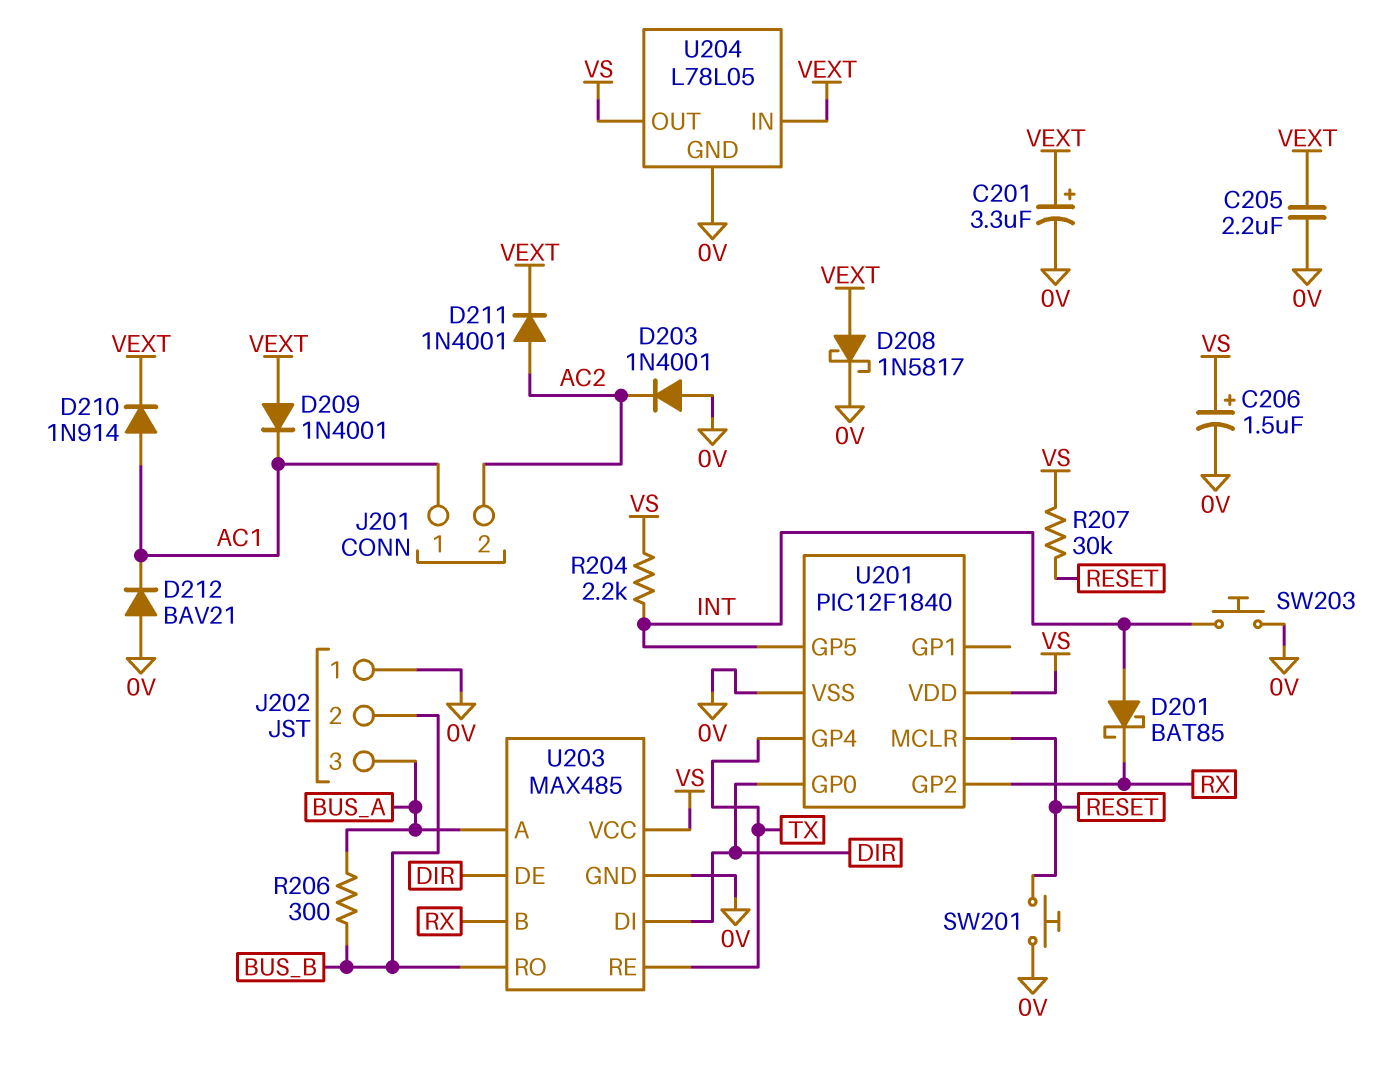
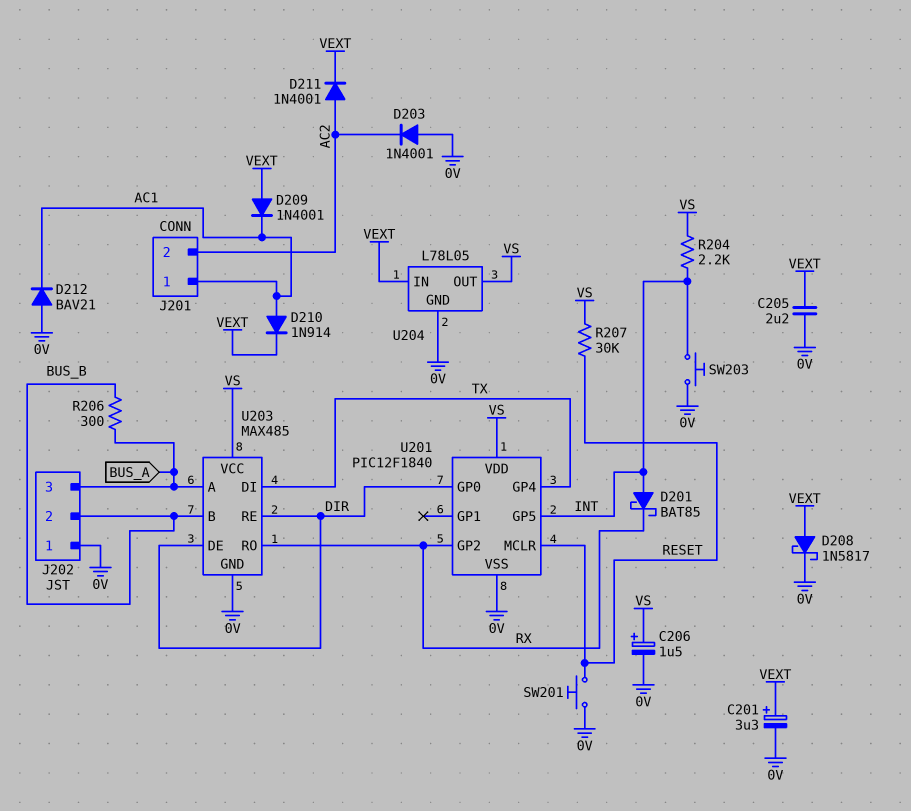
U203 pin B: RX -> BUS_B
U203 pin DI: DIR -> TX
U203 pin RE: TX -> DIR
U203 pin RO: BUS_B -> RX

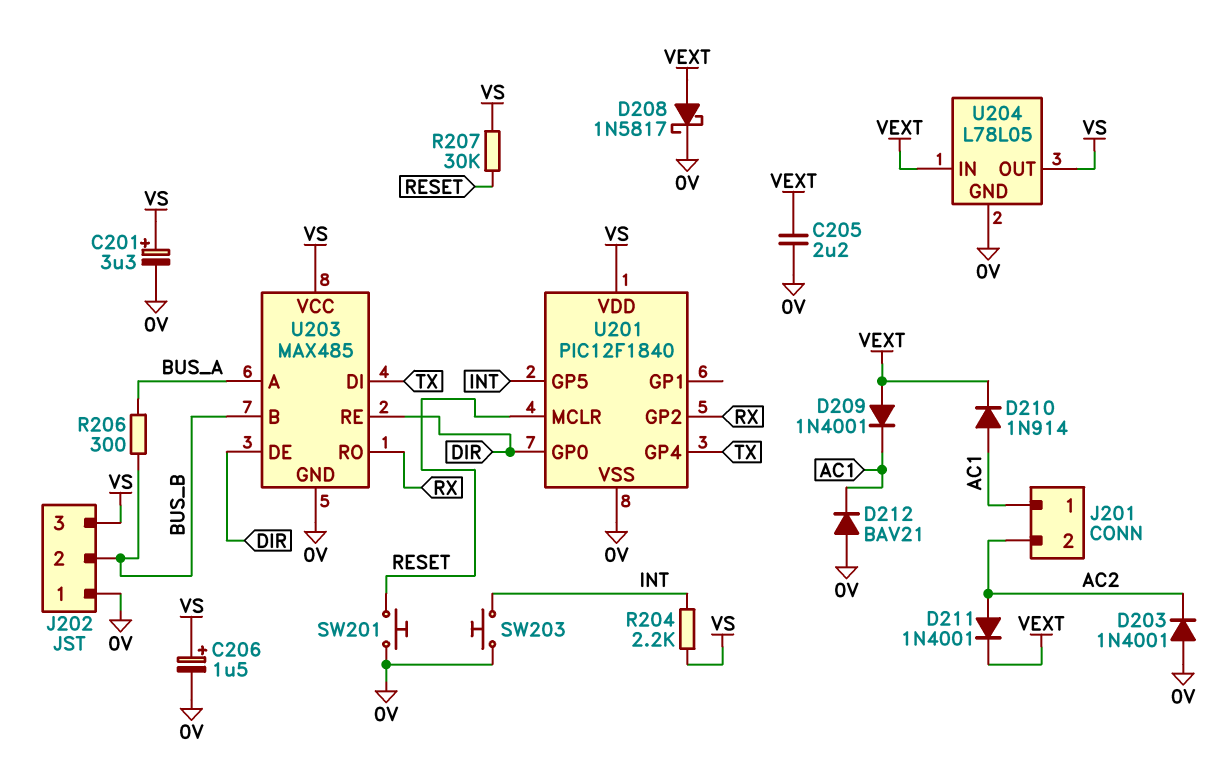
C201: 3.3uF (plus VEXT, minus 0V) -> 3.3uF (plus VS, minus 0V)
D201: schottky BAT85 (A INT, K RX) -> none
J202 pin 3: BUS_A -> VS

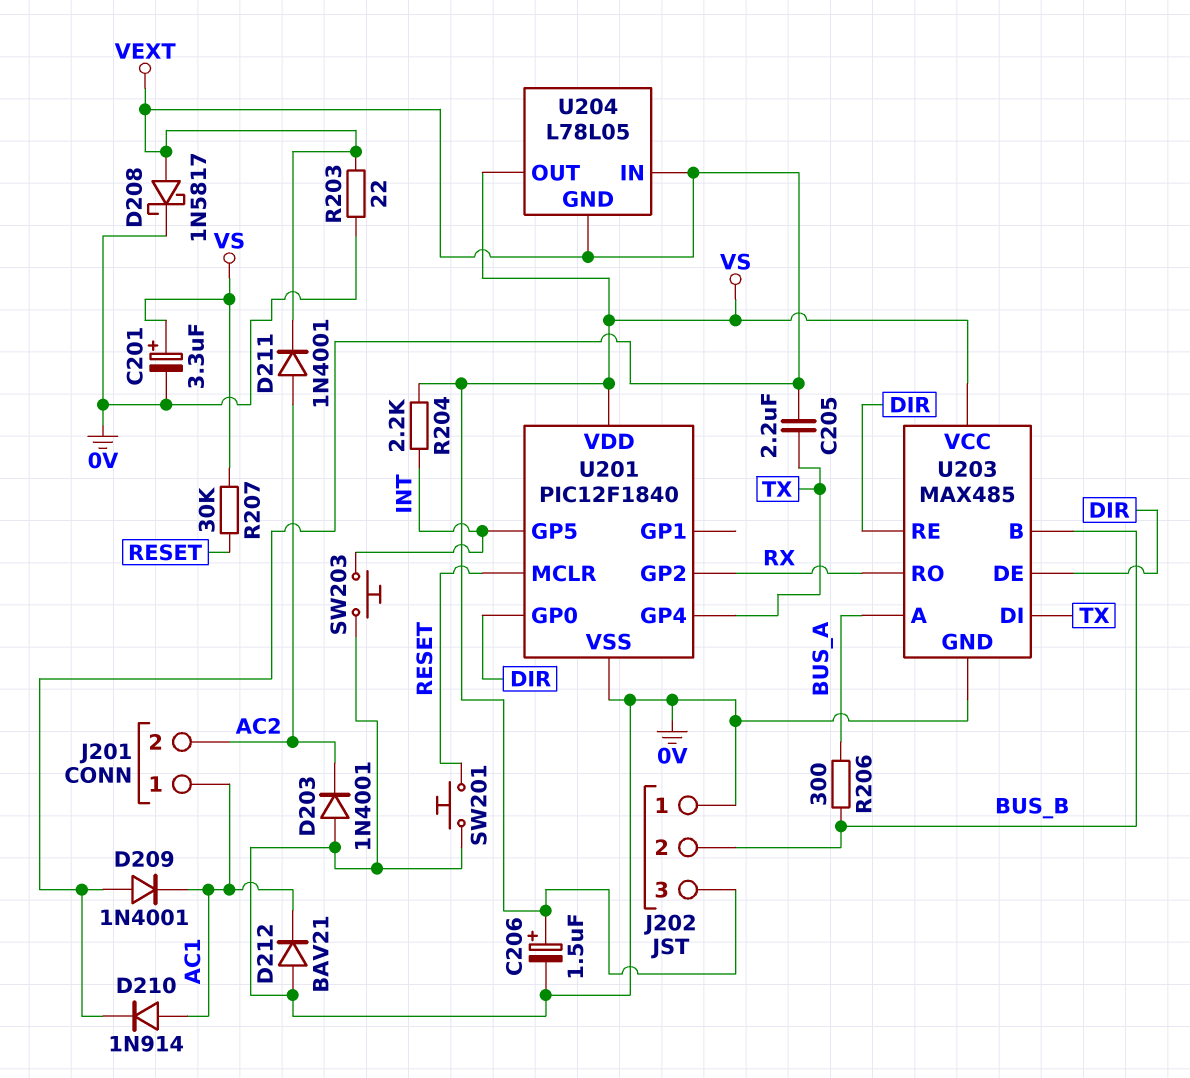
C205: 2.2uF (0V, VEXT) -> 2.2uF (TX, VEXT)
R203: none -> 22 (0V, VEXT)
U204 pin GND: 0V -> VEXT

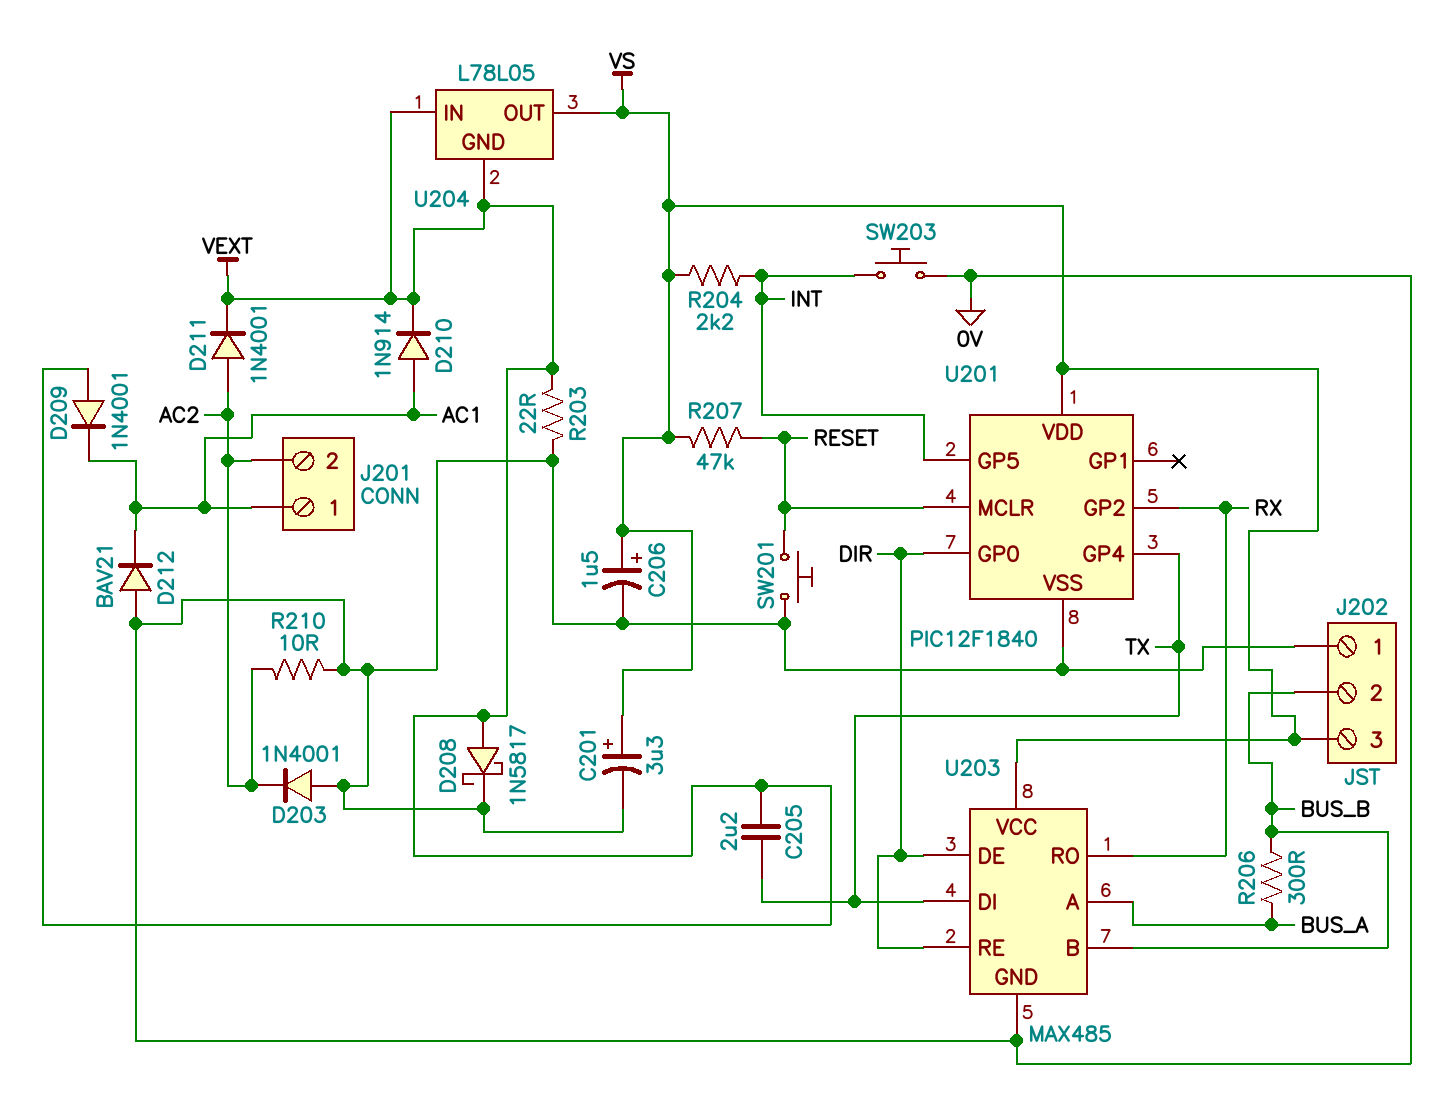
R207: 30k (RESET, VS) -> 47k (RESET, VS)
R210: none -> 10 (0V, AC2)

